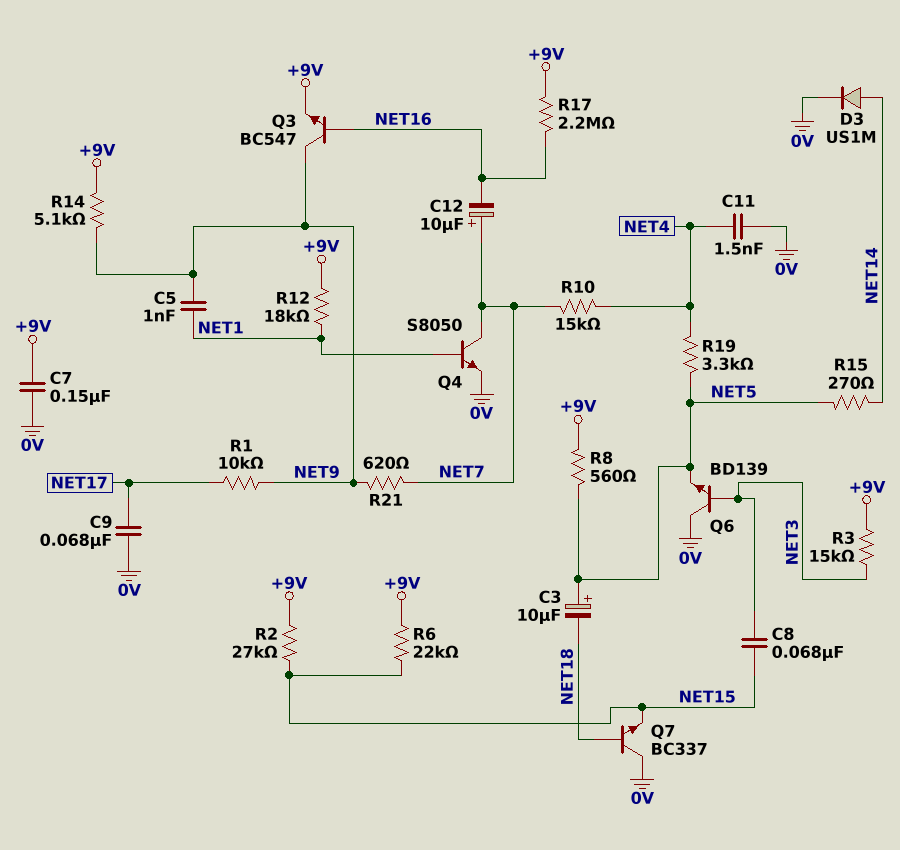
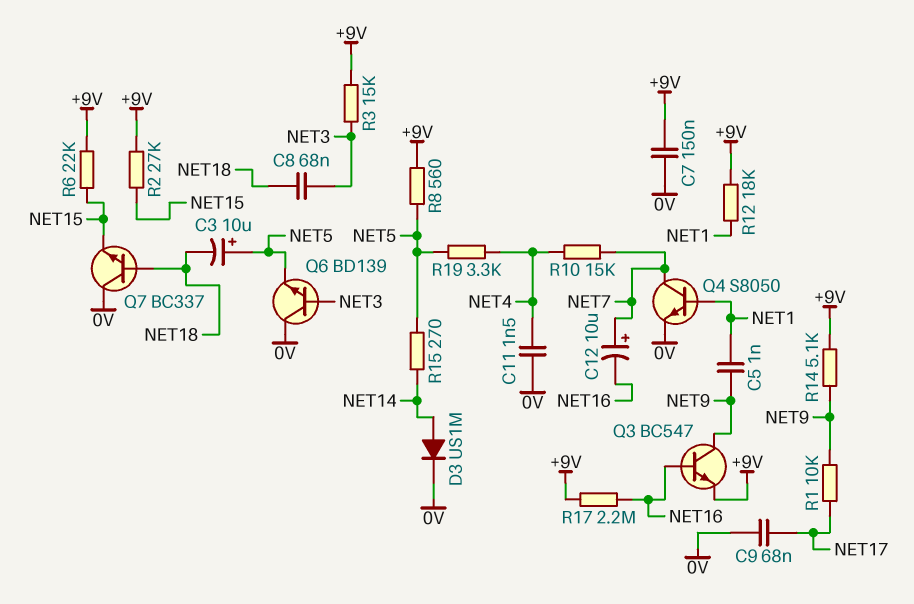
C8: 68nF (NET3, NET15) -> 68nF (NET3, NET18)
R21: 620 (NET7, NET9) -> none

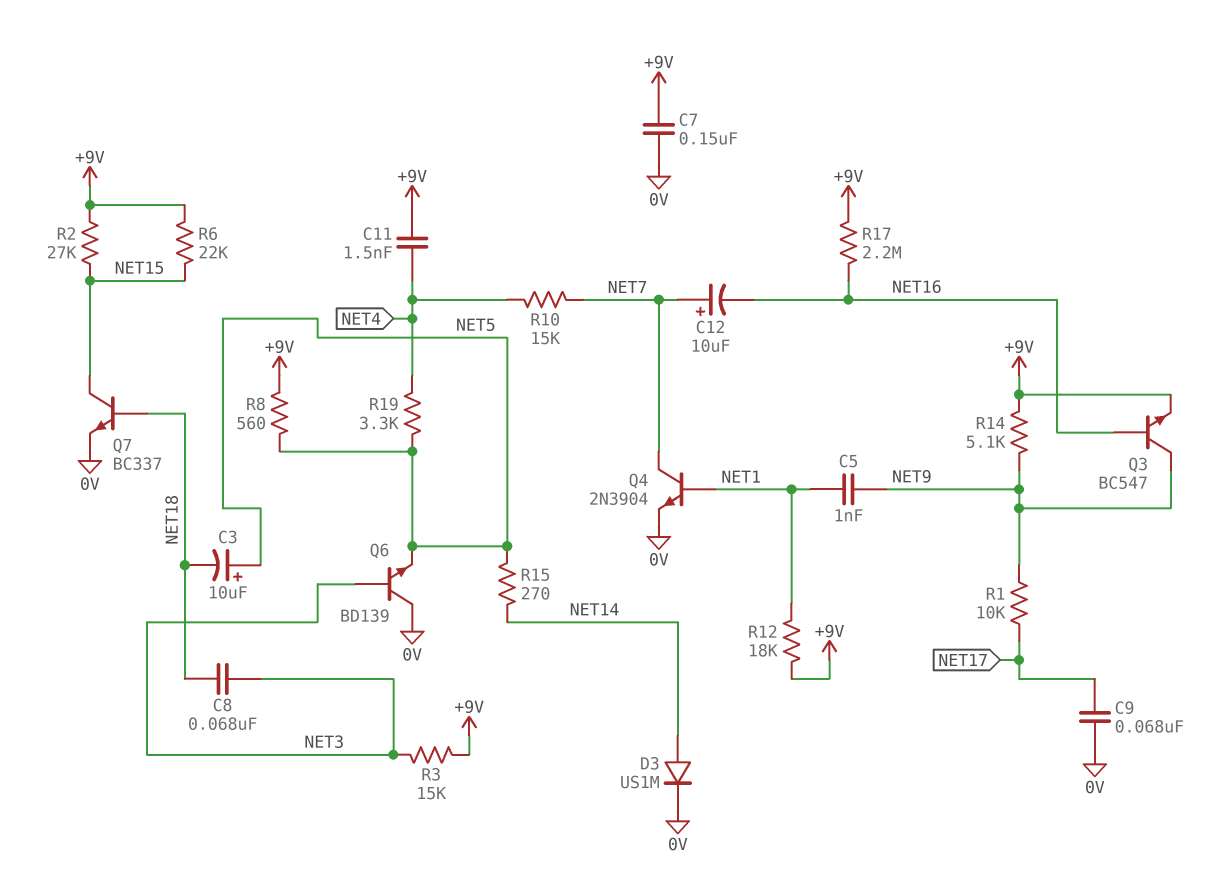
C11: 1.5nF (0V, NET4) -> 1.5nF (+9V, NET4)
Q4: NPN S8050 (B NET1, C NET7, E 0V) -> NPN 2N3904 (B NET1, C NET7, E 0V)
Q7: NPN BC337 (B NET18, C 0V, E NET15) -> NPN BC337 (B NET18, C NET15, E 0V)

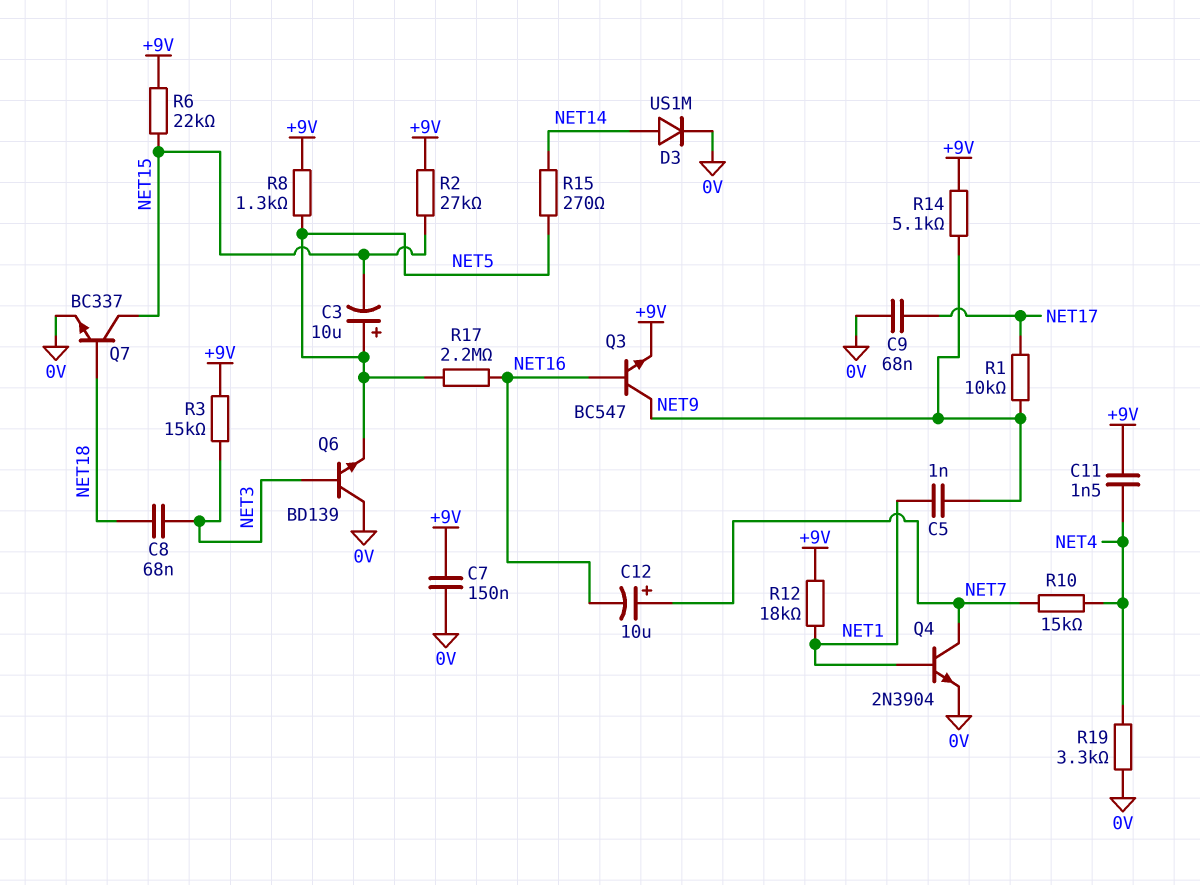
C3: 10uF (plus NET5, minus NET18) -> 10uF (plus NET5, minus NET15)
R8: 560 (+9V, NET5) -> 1.3k (+9V, NET5)
R17: 2.2M (+9V, NET16) -> 2.2M (NET5, NET16)
R19: 3.3k (NET4, NET5) -> 3.3k (0V, NET4)

